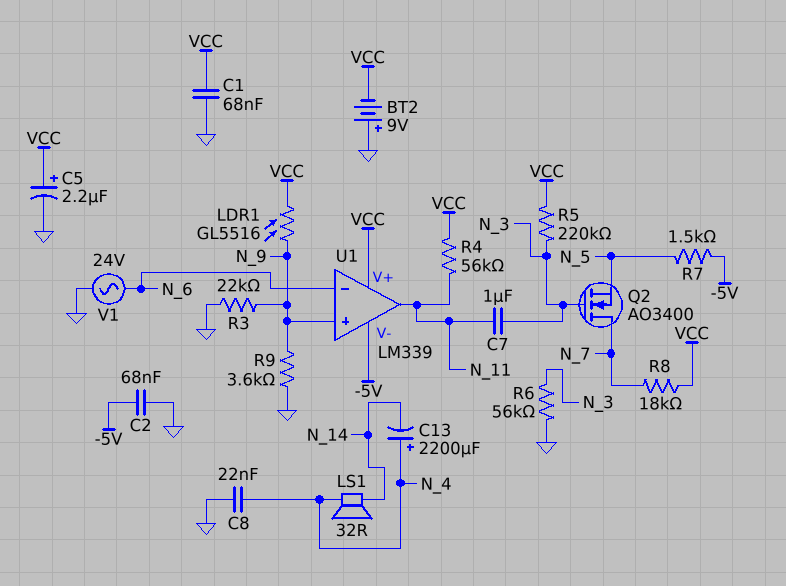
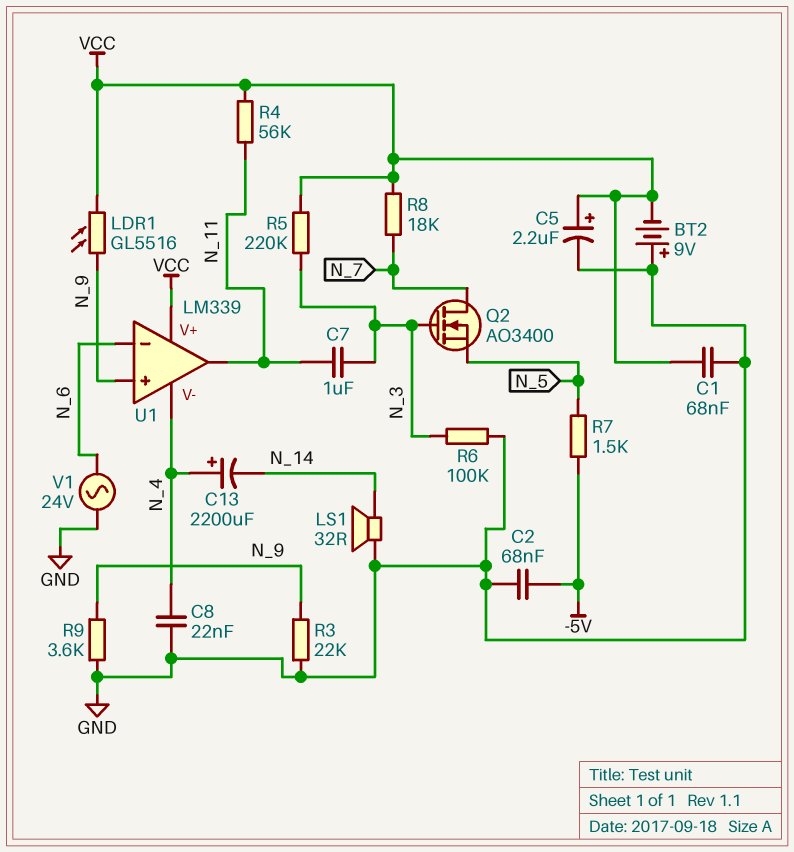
LS1: speaker 32R (N_4, N_14) -> speaker 32R (GND, N_14)
R6: 56k (GND, N_3) -> 100k (GND, N_3)
U1 pin V-: -5V -> N_4

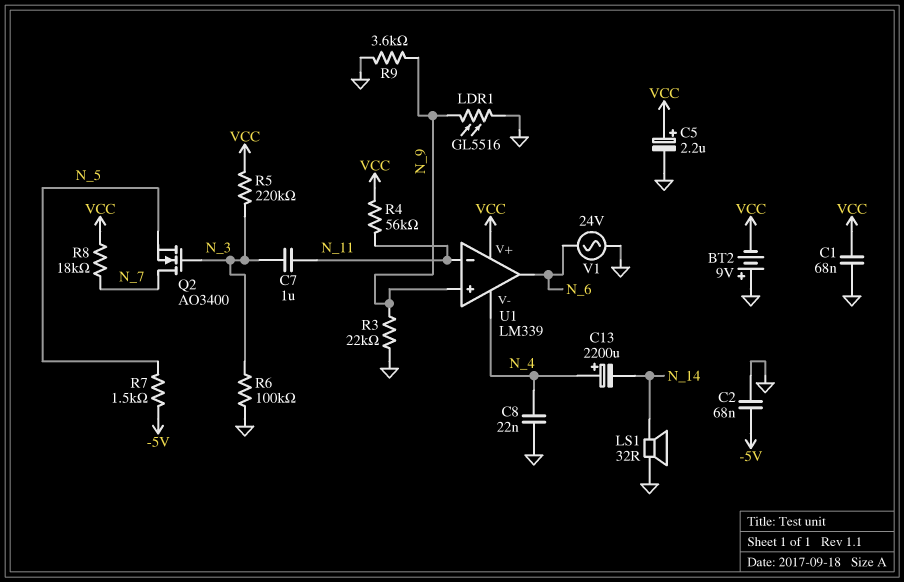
LDR1: GL5516 (N_9, VCC) -> GL5516 (GND, N_9)
U1 pin in-: N_6 -> N_11
U1 pin out: N_11 -> N_6

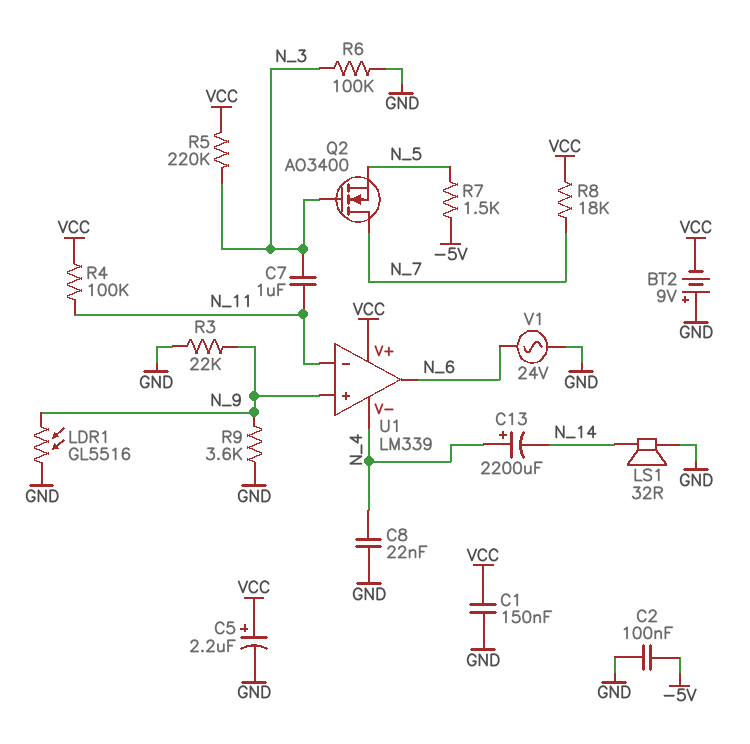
C1: 68nF (GND, VCC) -> 150nF (GND, VCC)
C2: 68nF (-5V, GND) -> 100nF (-5V, GND)
R4: 56k (N_11, VCC) -> 100k (N_11, VCC)

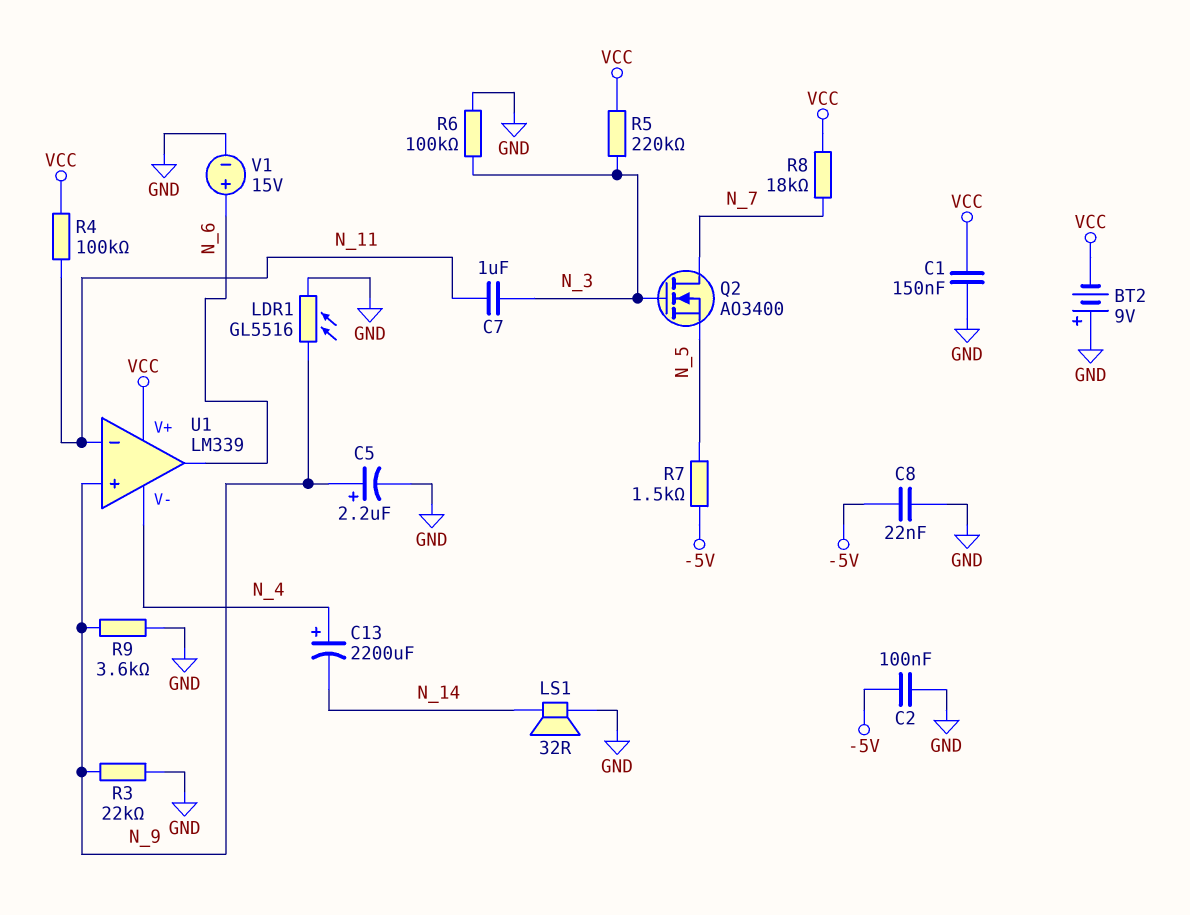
C5: 2.2uF (plus VCC, minus GND) -> 2.2uF (plus N_9, minus GND)
C8: 22nF (GND, N_4) -> 22nF (-5V, GND)
V1: AC 24V (GND, N_6) -> 15V (plus N_6, minus GND)

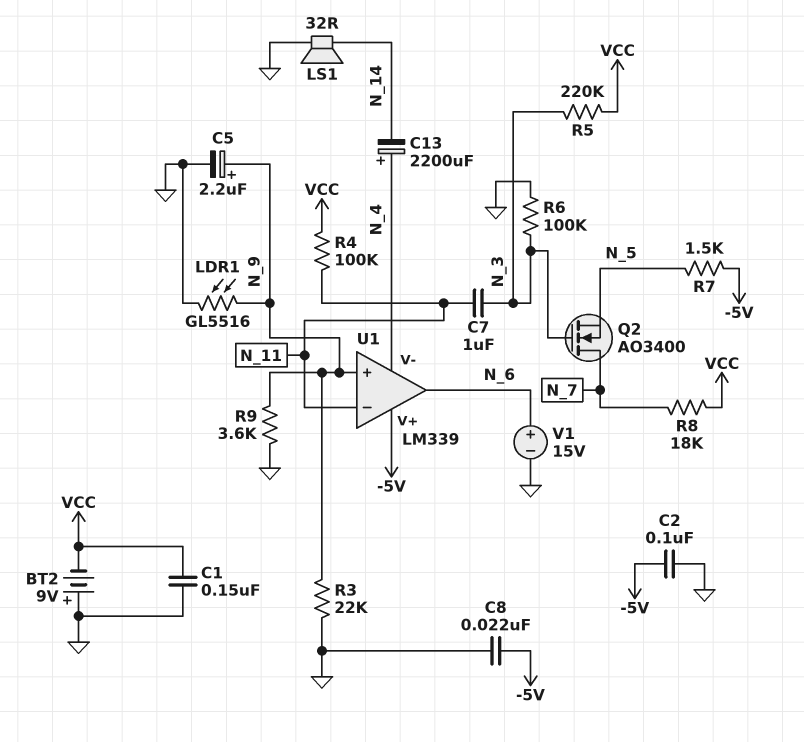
U1 pin V+: VCC -> -5V

